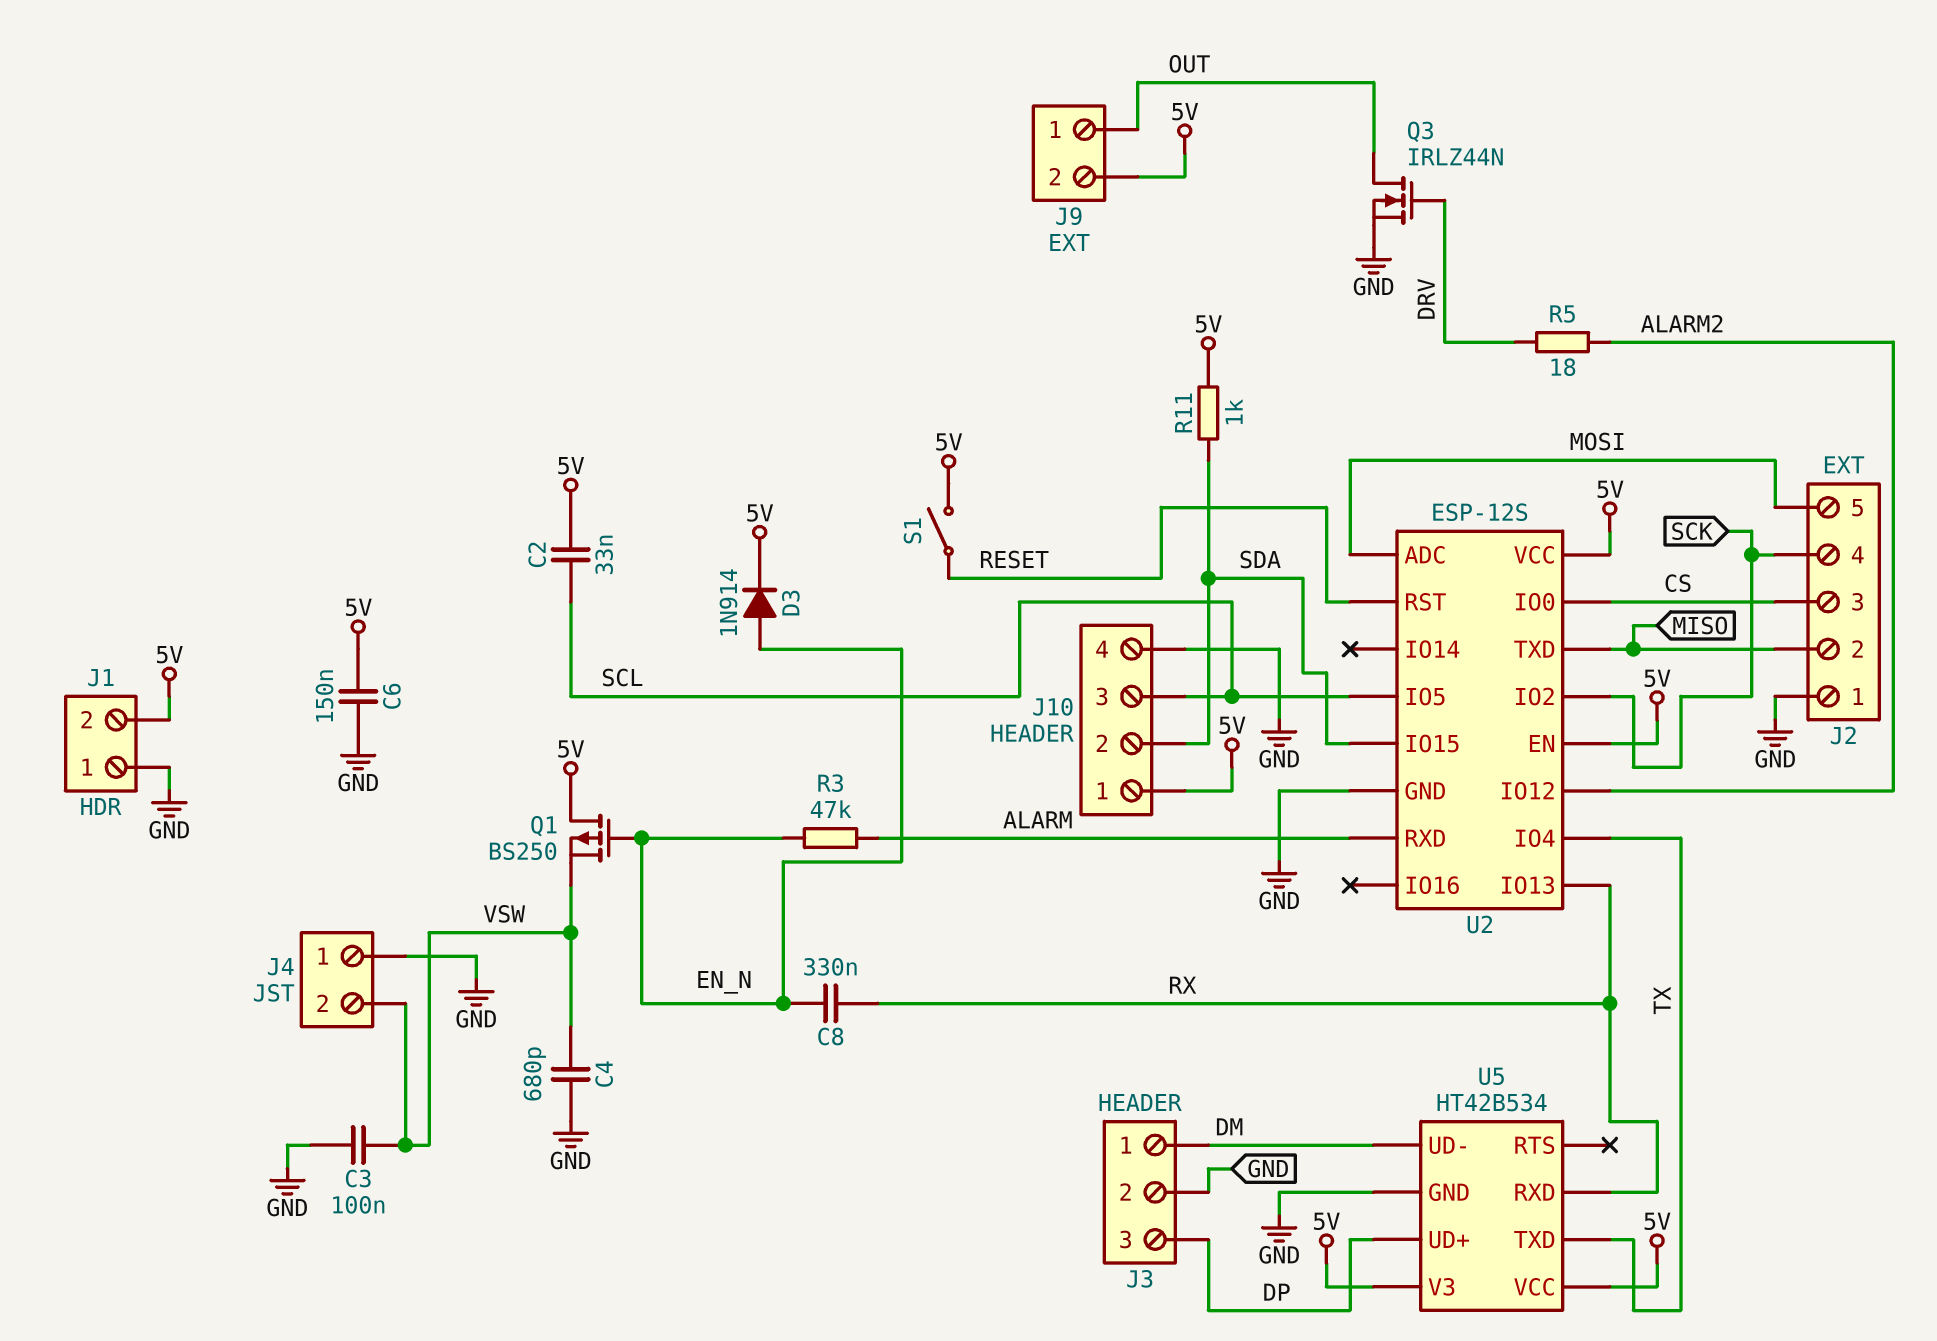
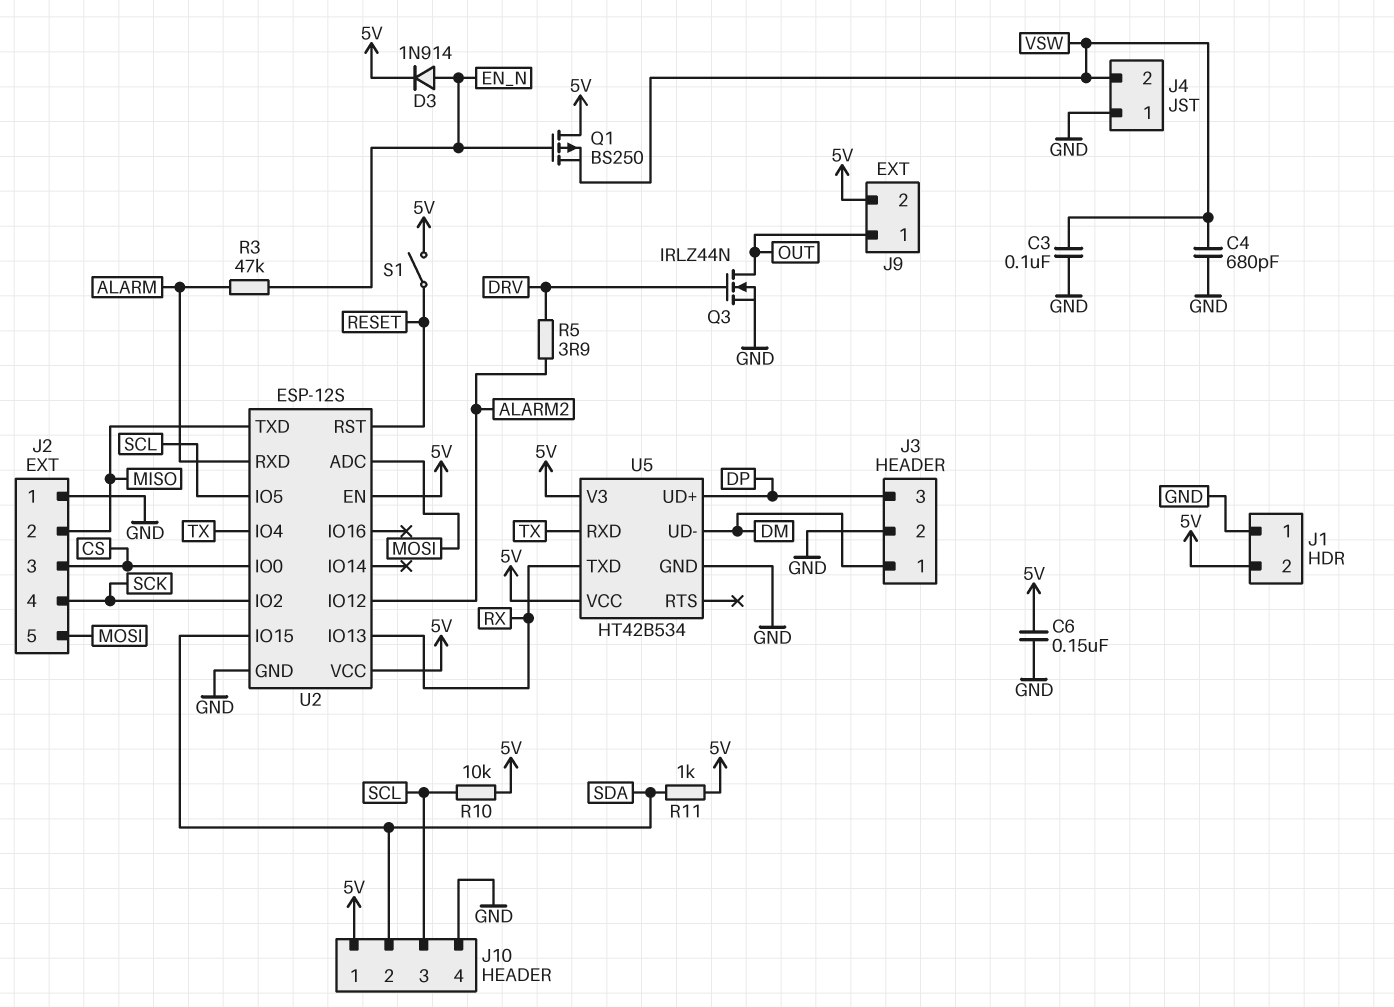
C2: 33nF (5V, SCL) -> none
C8: 330nF (EN_N, RX) -> none
R5: 18 (ALARM2, DRV) -> 3.9 (ALARM2, DRV)
R10: none -> 10k (5V, SCL)
U5 pin RXD: RX -> TX
U5 pin TXD: TX -> RX

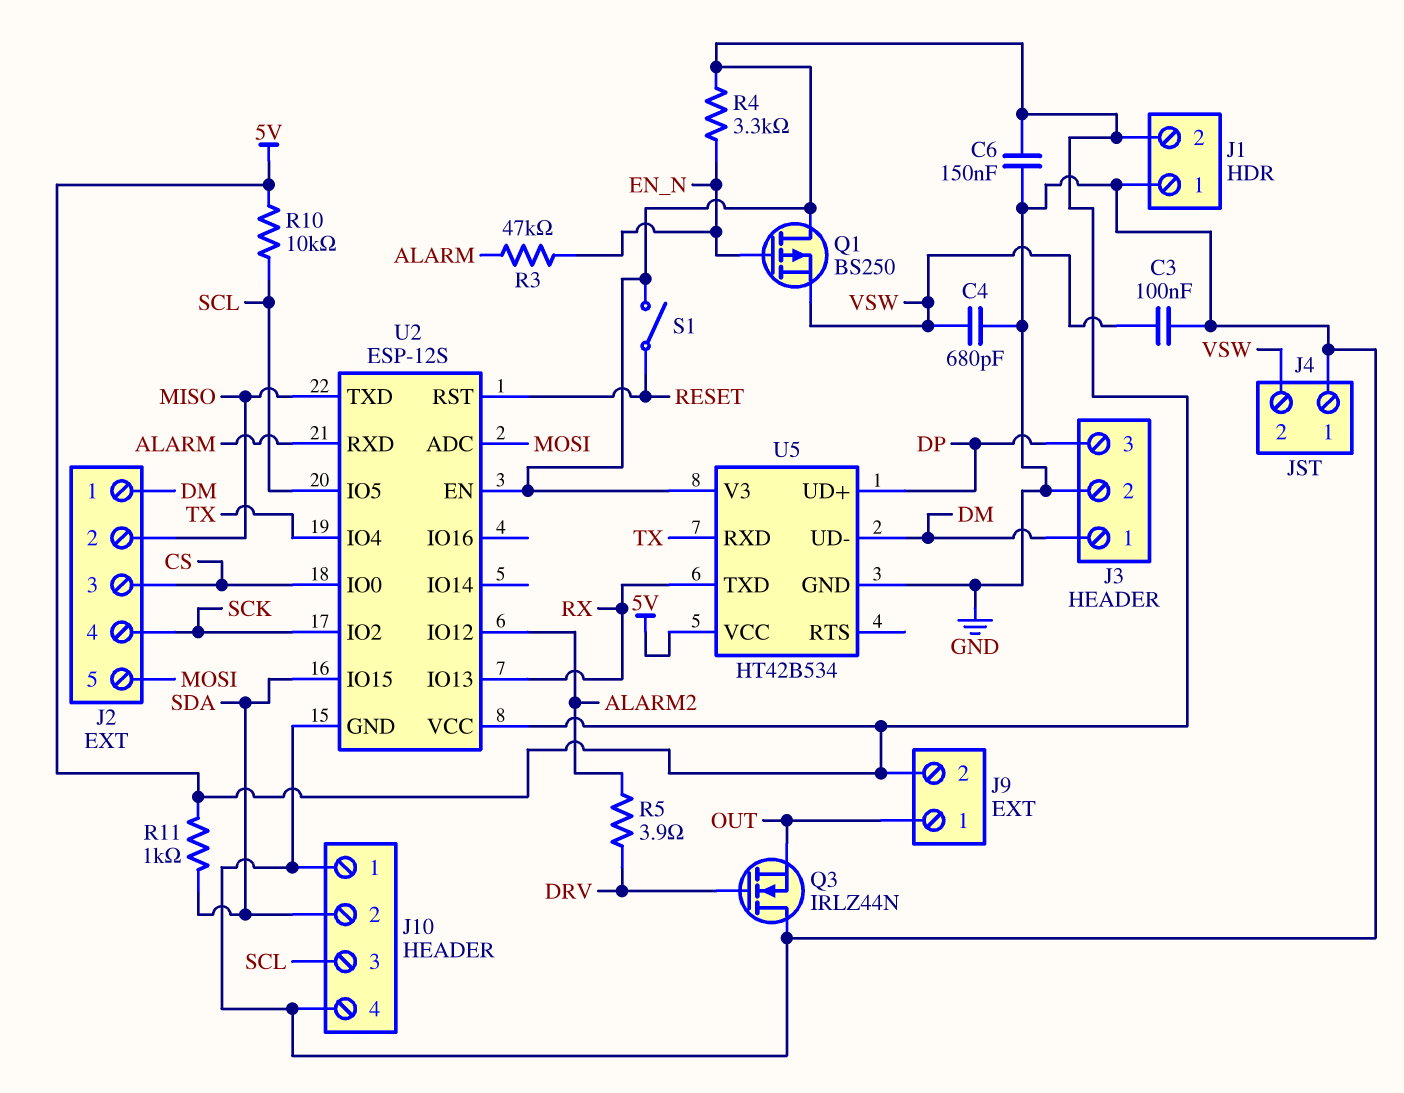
D3: diode 1N914 (A EN_N, K 5V) -> none
J2 pin 1: GND -> DM
J10 pin 1: 5V -> GND
Q3: NMOS IRLZ44N (G DRV, D OUT, S GND) -> NMOS IRLZ44N (G DRV, D GND, S OUT)
R4: none -> 3.3k (5V, EN_N)

